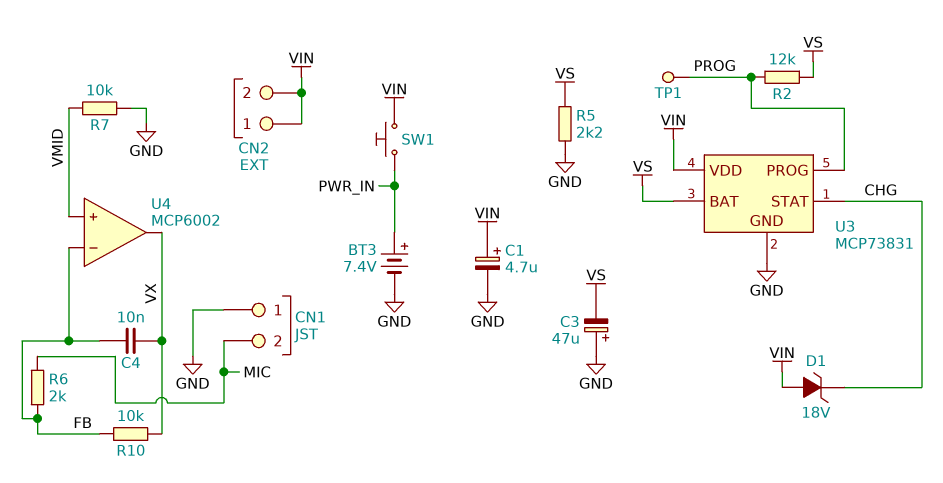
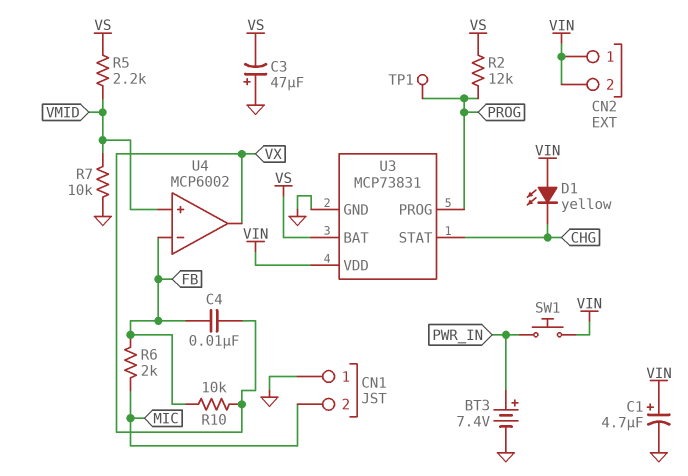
D1: zener 18V (A VIN, K CHG) -> LED yellow (A VIN, K CHG)
R5: 2.2k (GND, VS) -> 2.2k (VMID, VS)

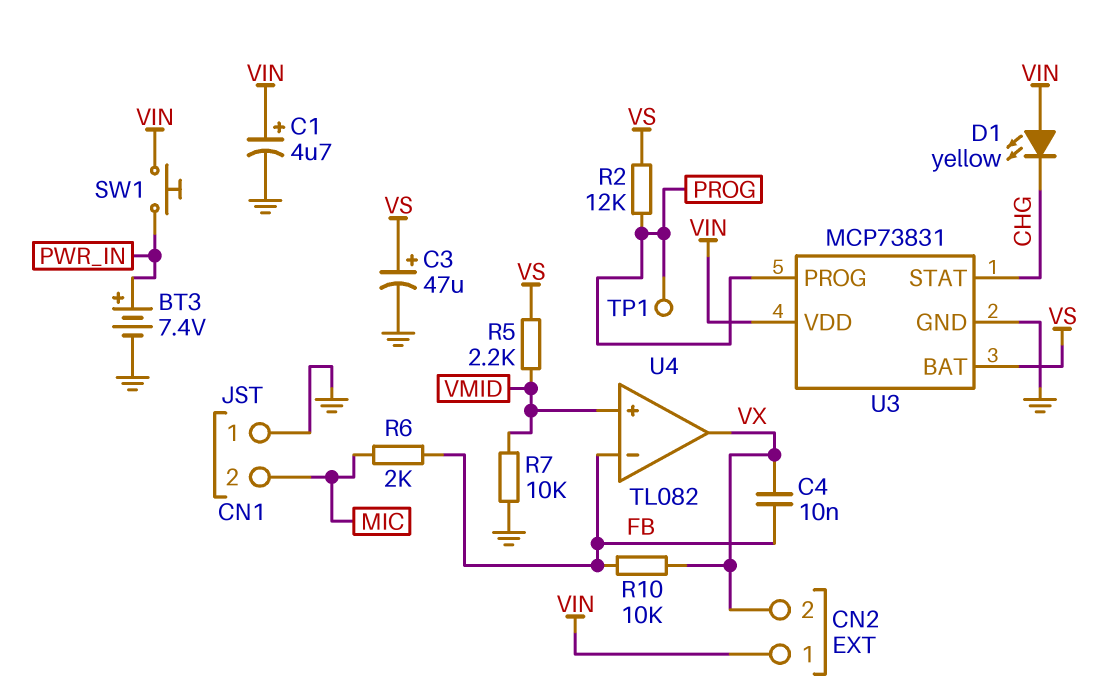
C3: 47uF (plus GND, minus VS) -> 47uF (plus VS, minus GND)
CN2 pin 2: VIN -> VX
U4: MCP6002 -> TL082

